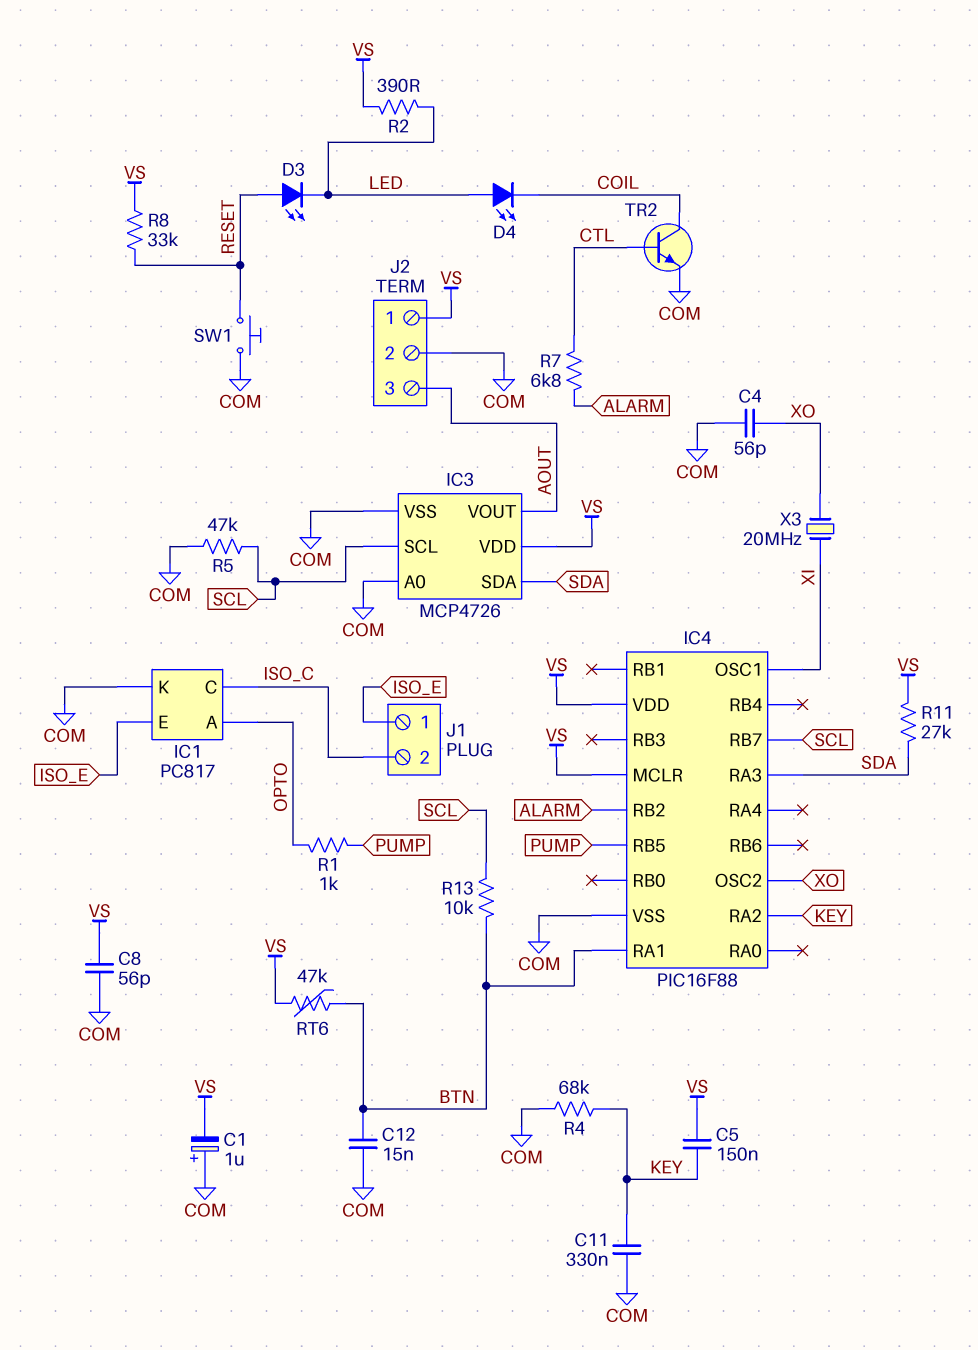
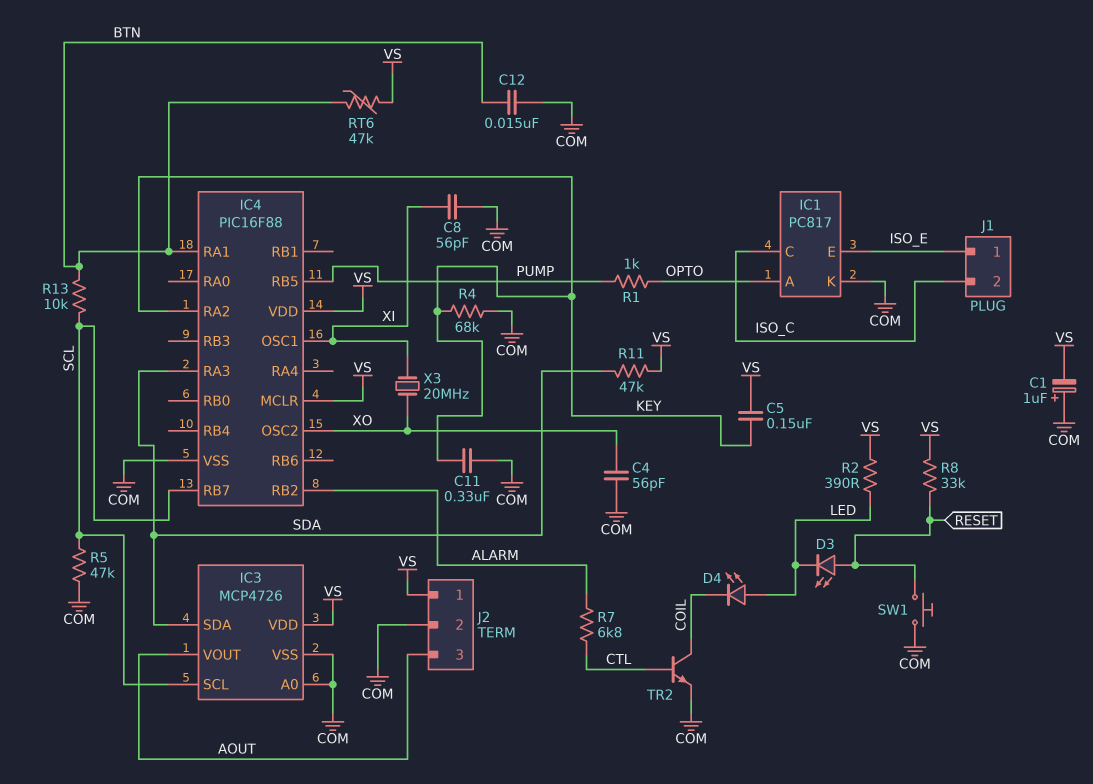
C8: 56pF (COM, VS) -> 56pF (COM, XI)
R11: 27k (SDA, VS) -> 47k (SDA, VS)

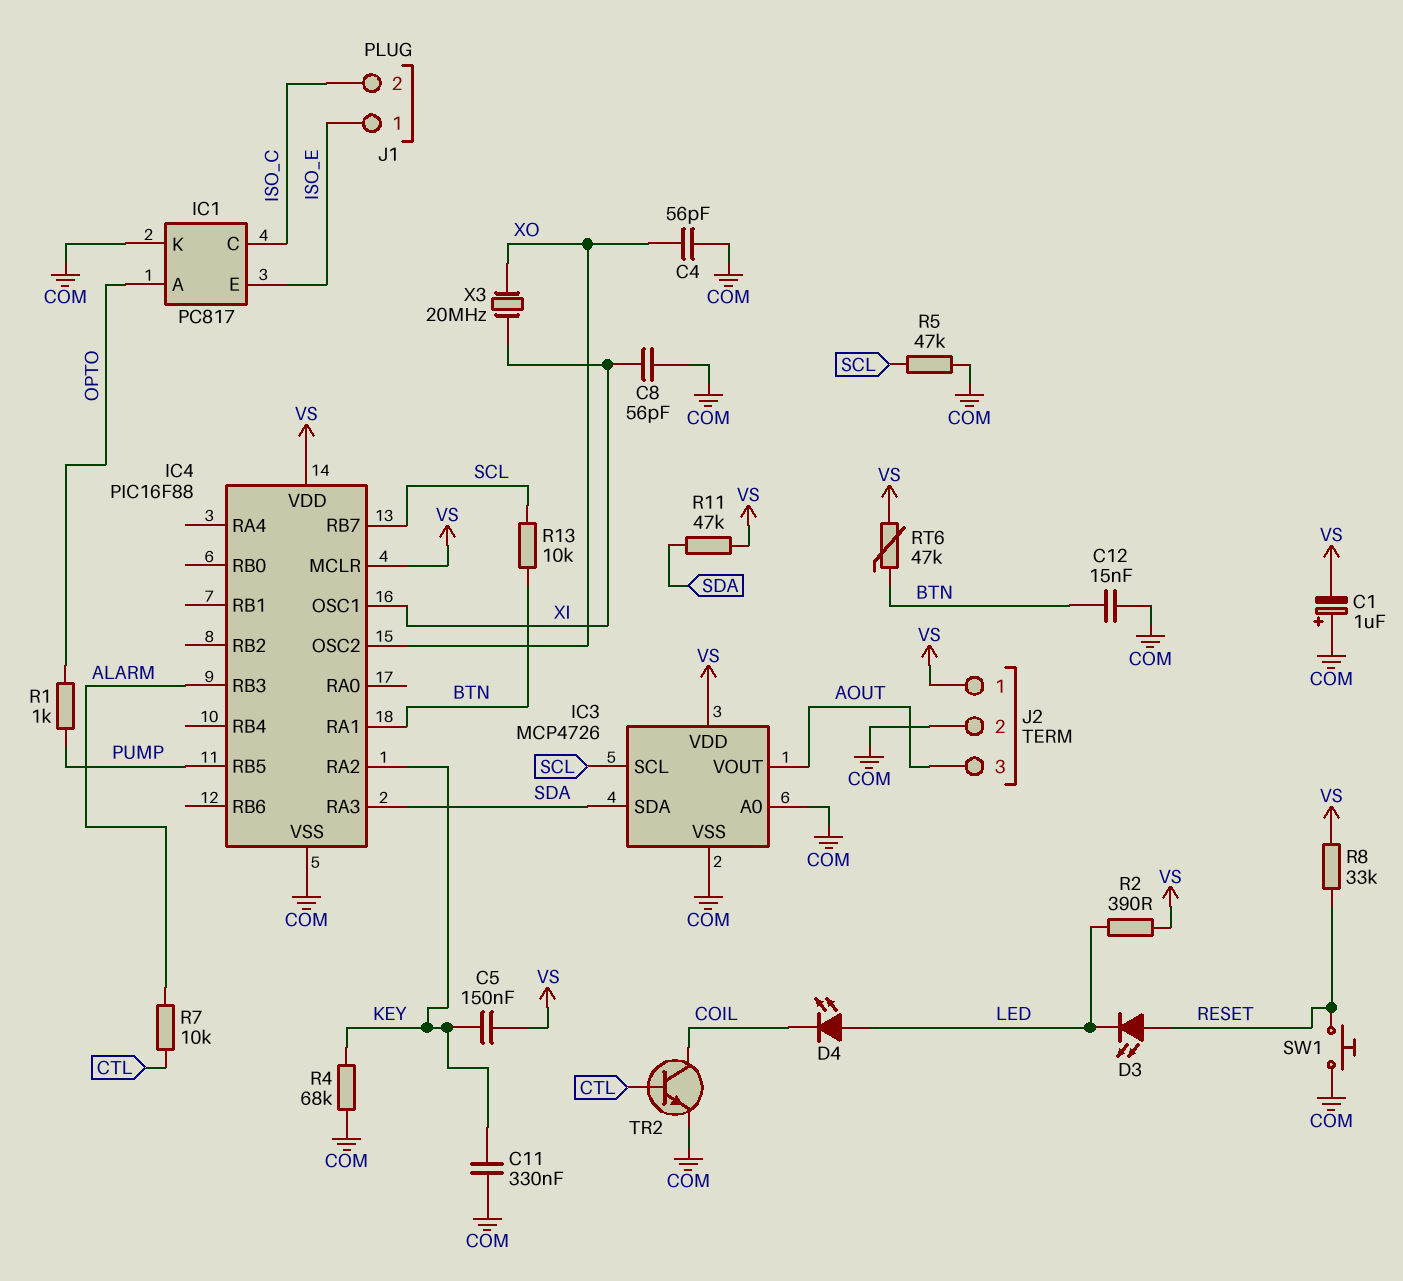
IC4 pin RB2: ALARM -> none
IC4 pin RB3: none -> ALARM
R7: 6.8k (ALARM, CTL) -> 10k (ALARM, CTL)

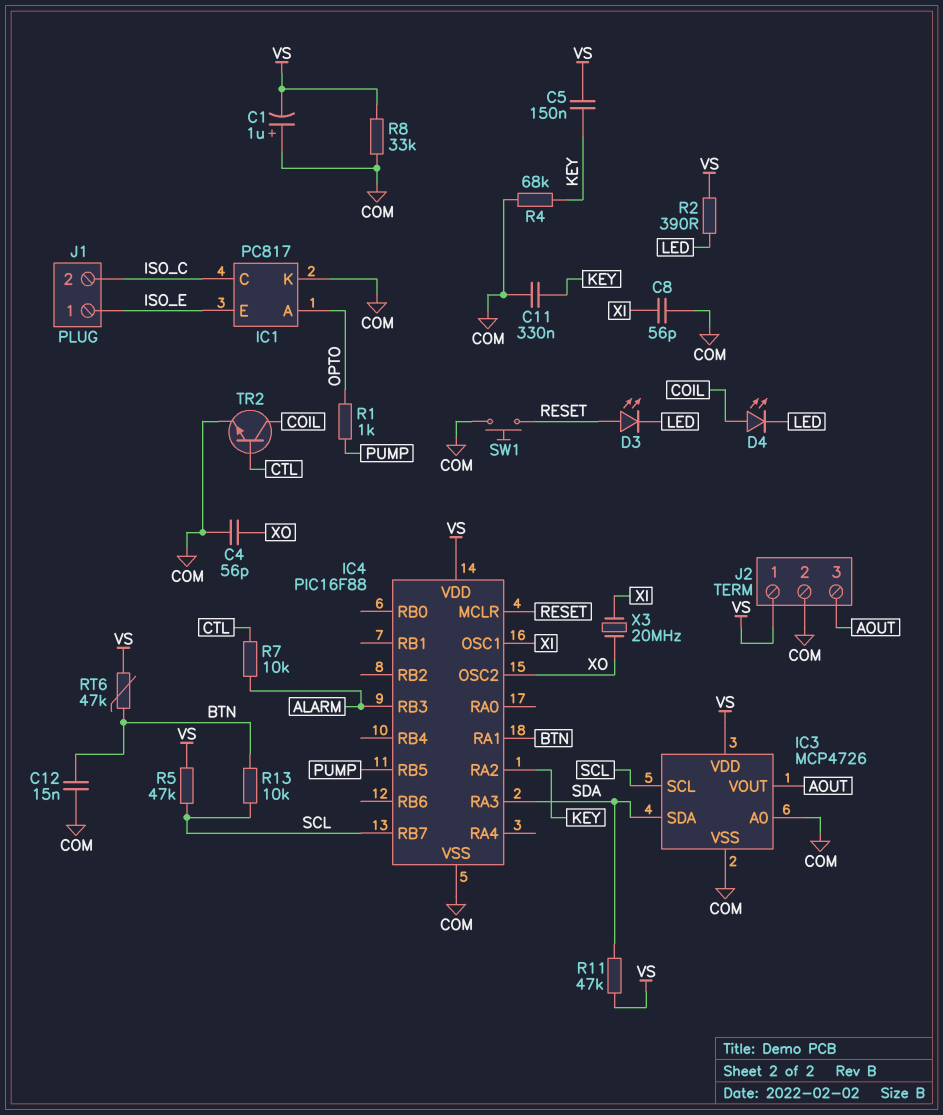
D4: LED (A LED, K COIL) -> LED (A COIL, K LED)
IC4 pin MCLR: VS -> RESET
R5: 47k (COM, SCL) -> 47k (SCL, VS)
R8: 33k (RESET, VS) -> 33k (COM, VS)

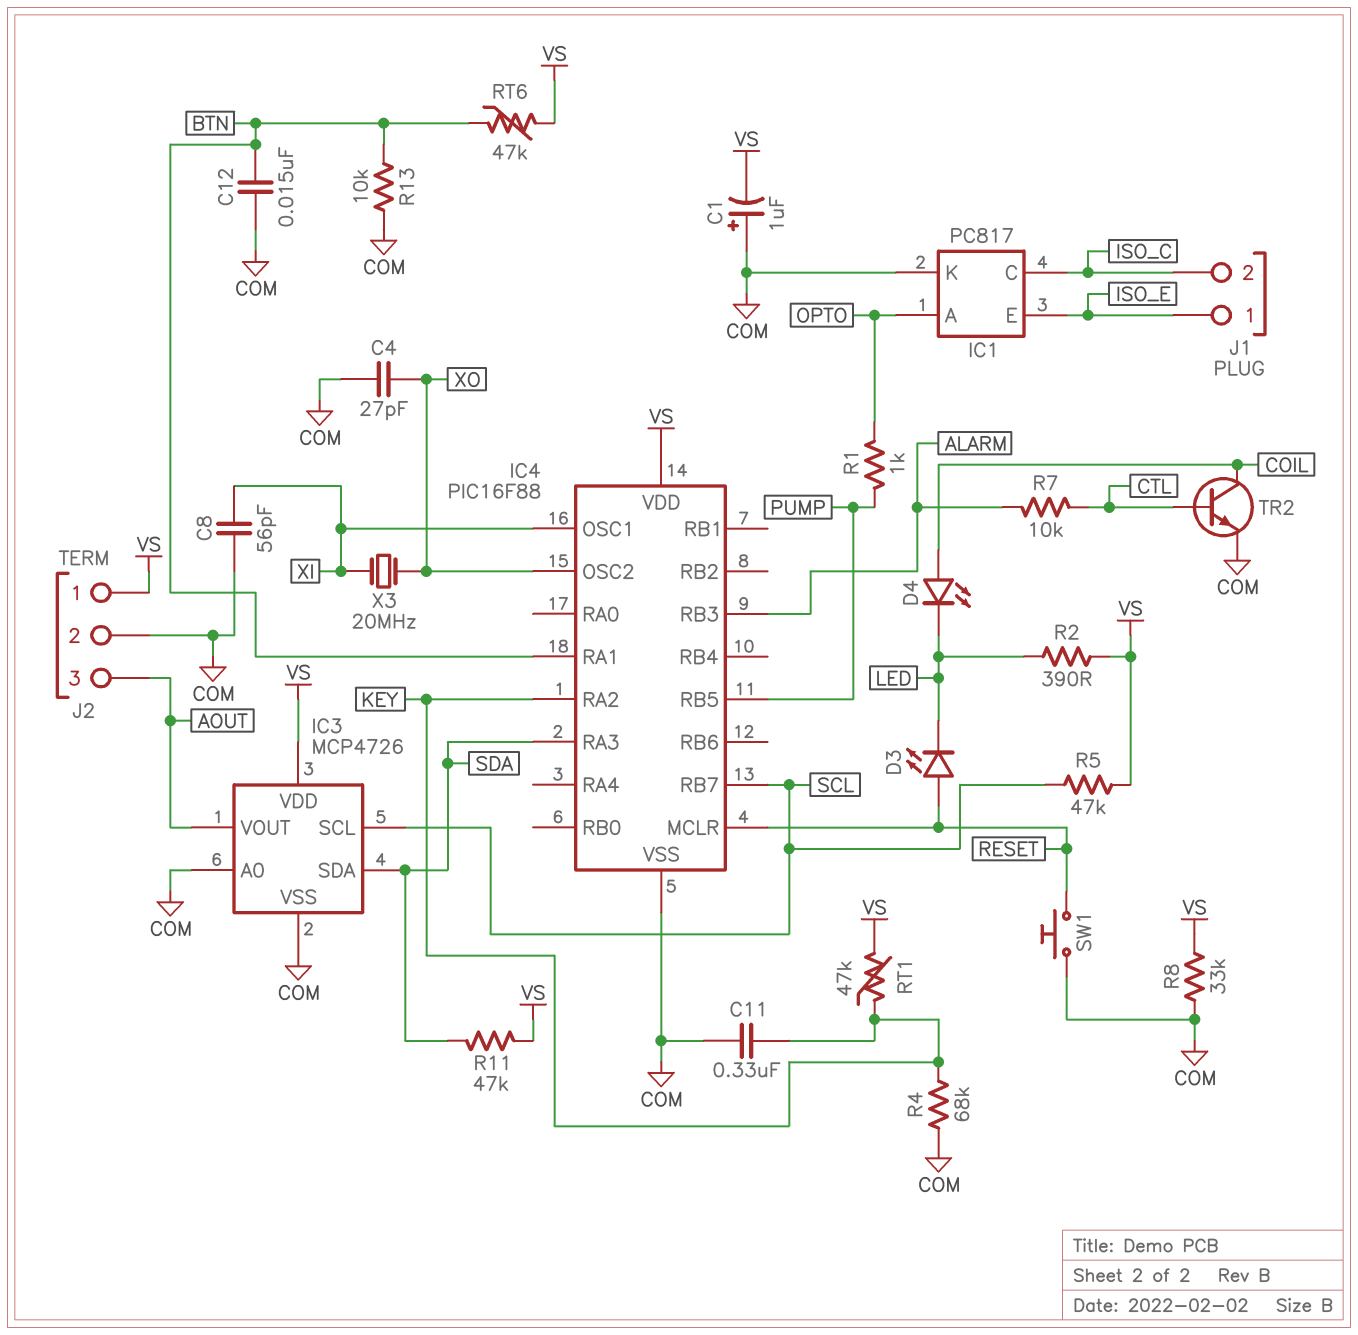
C4: 56pF (COM, XO) -> 27pF (COM, XO)
C5: 150nF (KEY, VS) -> none
R13: 10k (BTN, SCL) -> 10k (BTN, COM)
RT1: none -> 47k (KEY, VS)

